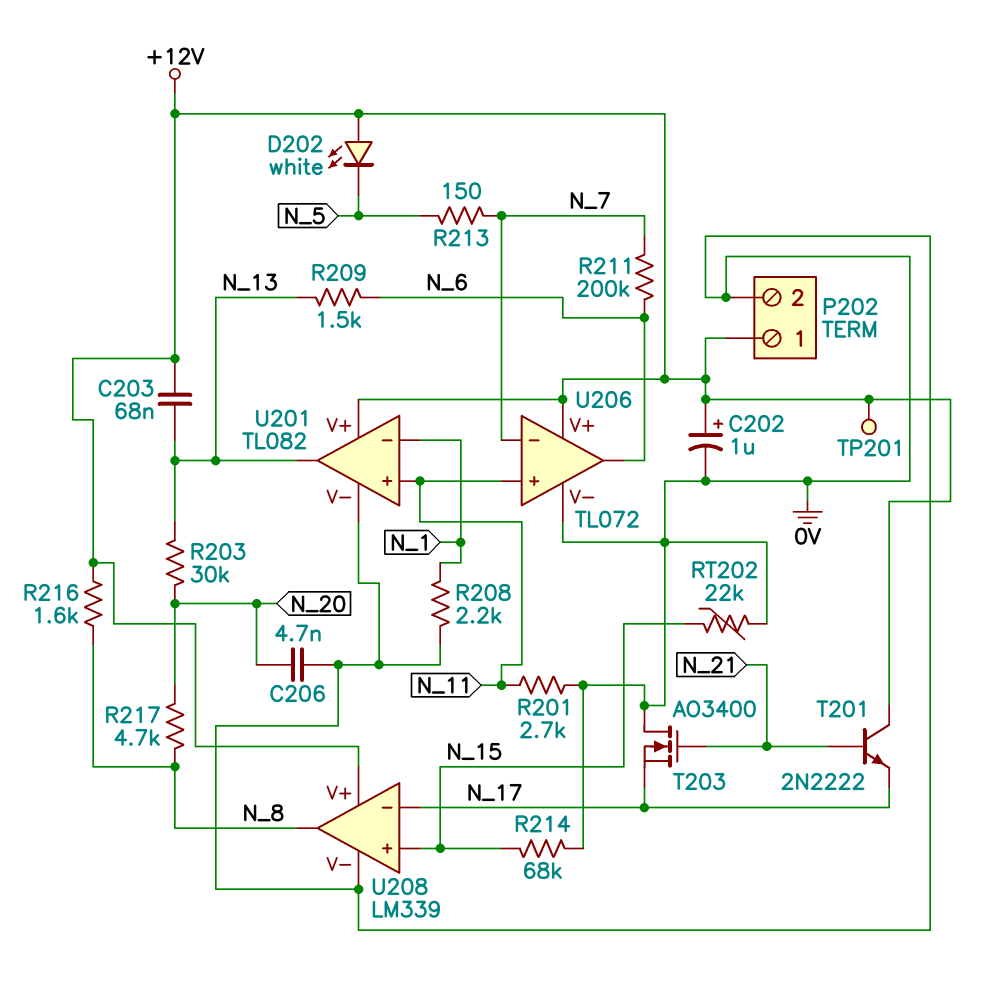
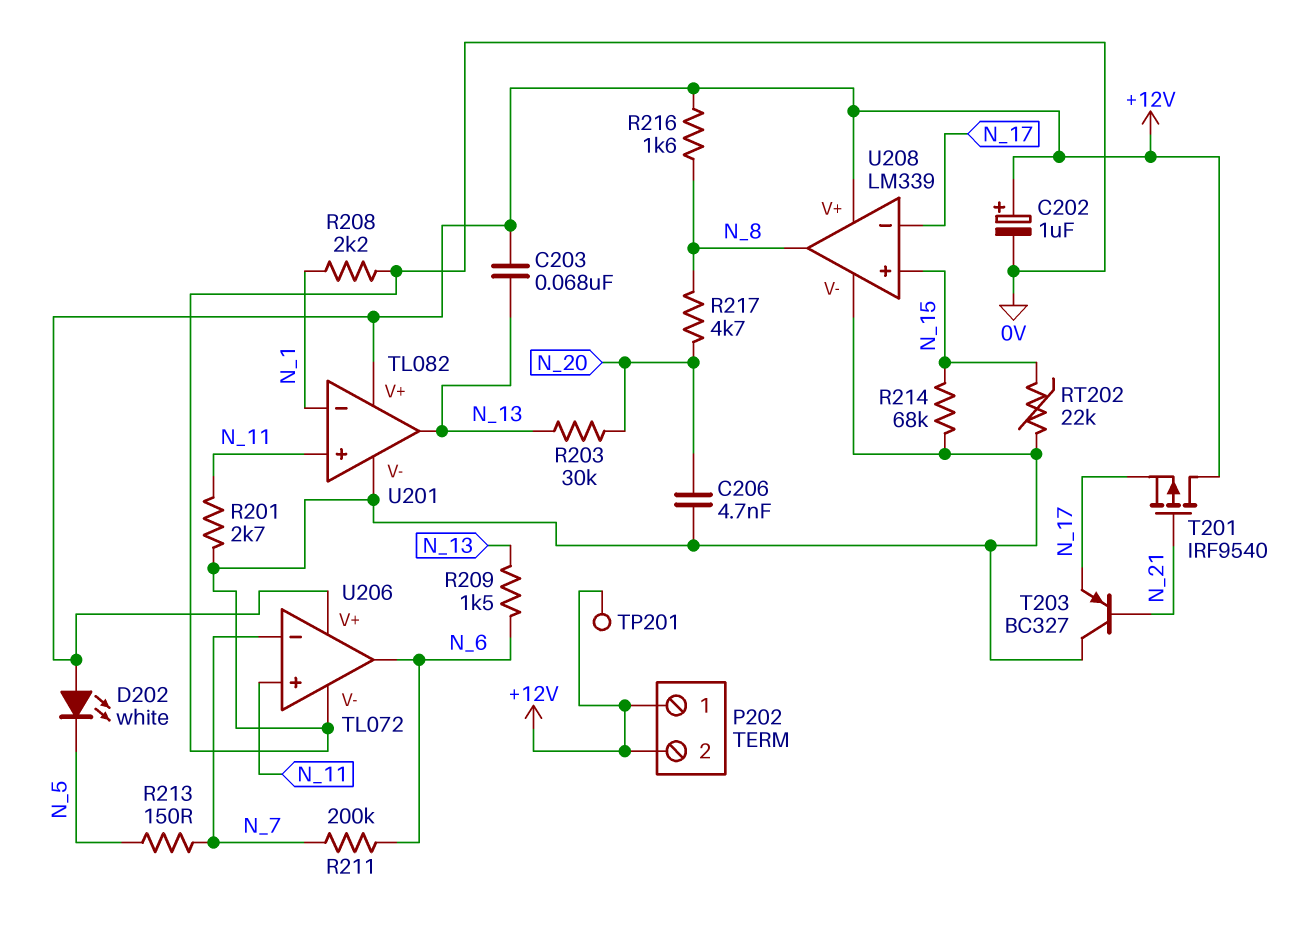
P202 pin 2: 0V -> +12V
T201: NPN 2N2222 (B N_21, C +12V, E N_17) -> PMOS IRF9540 (G N_21, D +12V, S N_17)
T203: NMOS AO3400 (G N_21, D 0V, S N_17) -> PNP BC327 (B N_21, C 0V, E N_17)

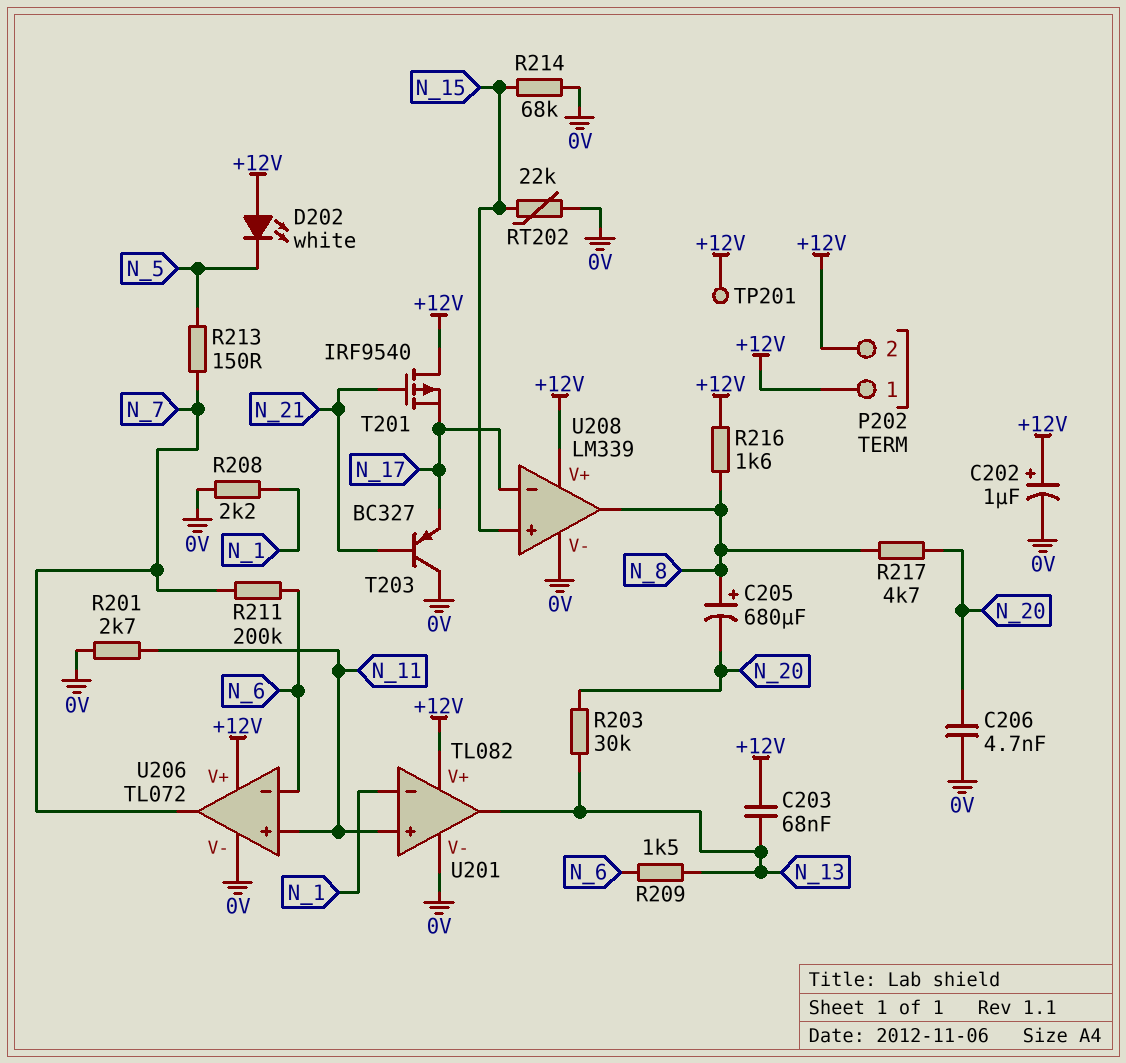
C205: none -> 680uF (plus N_8, minus N_20)
U206 pin in-: N_7 -> N_6
U206 pin out: N_6 -> N_7

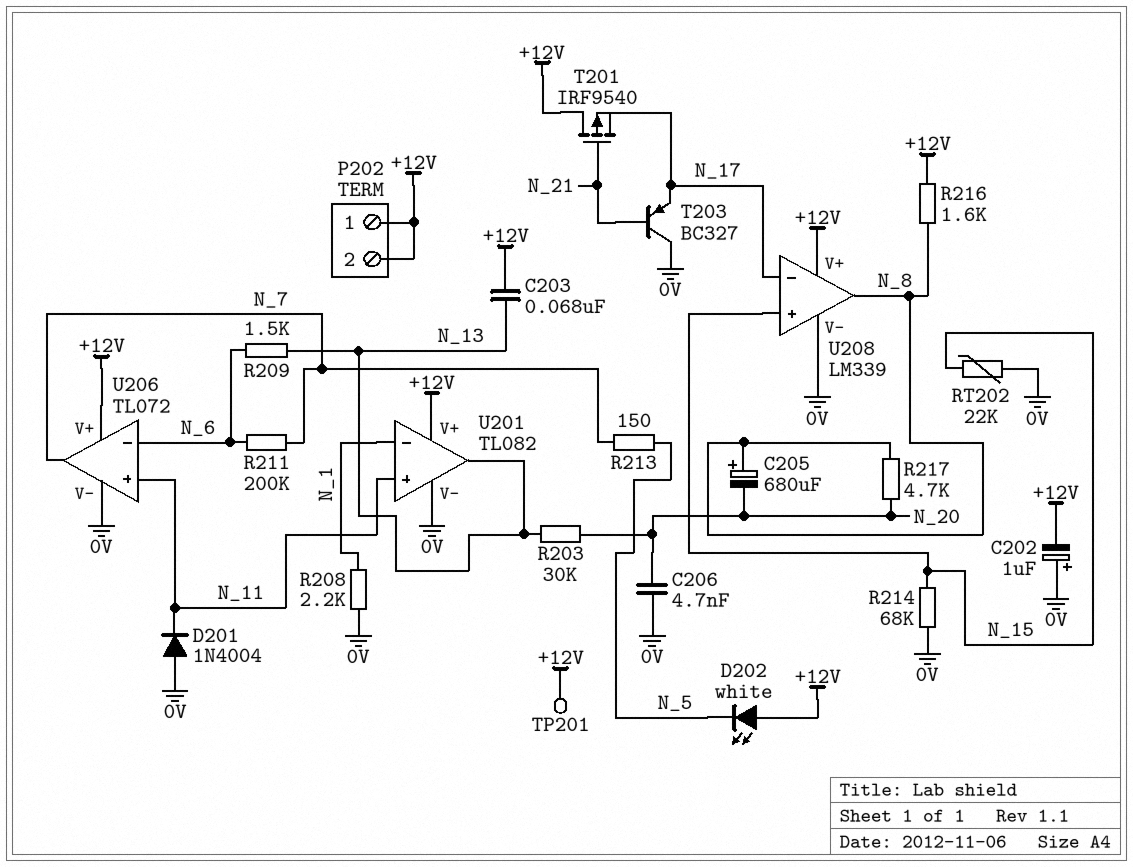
C202: 1uF (plus +12V, minus 0V) -> 1uF (plus 0V, minus +12V)
D201: none -> diode 1N4004 (A 0V, K N_11)
R201: 2.7k (0V, N_11) -> none

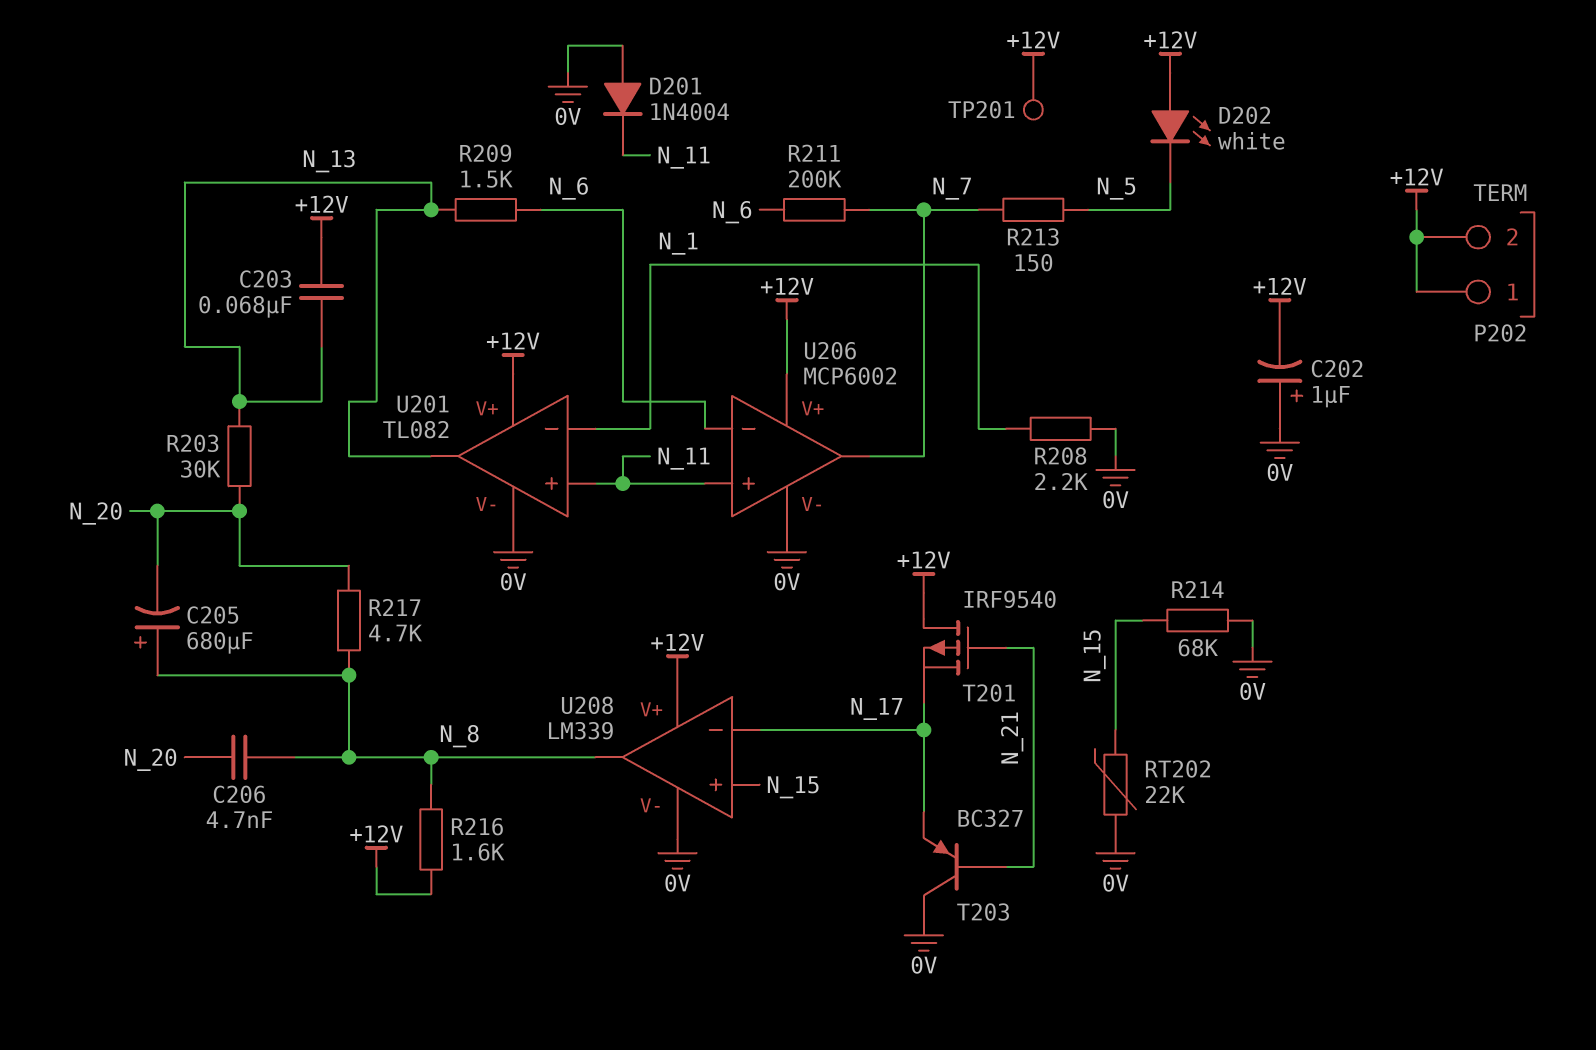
C206: 4.7nF (0V, N_20) -> 4.7nF (N_8, N_20)
U206: TL072 -> MCP6002

